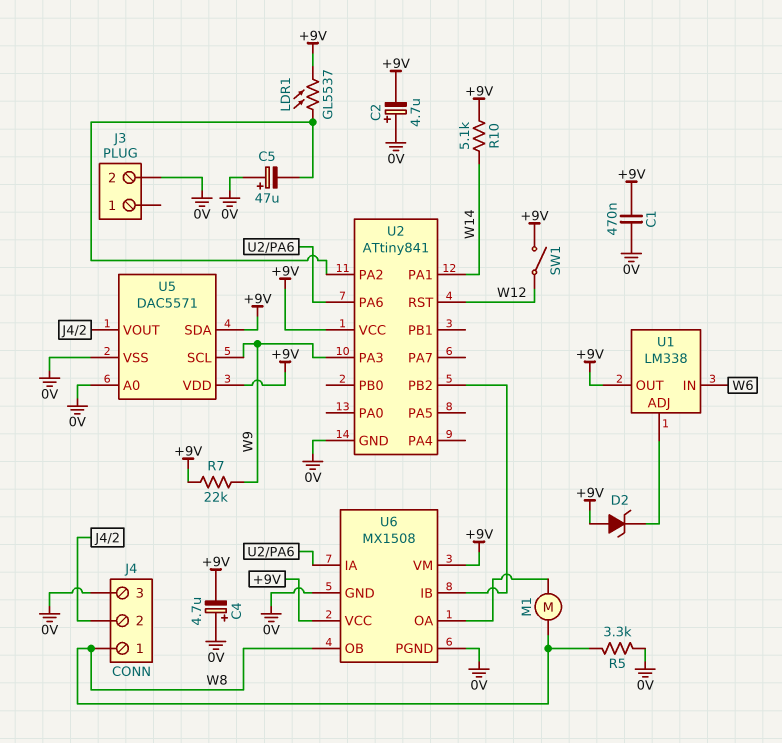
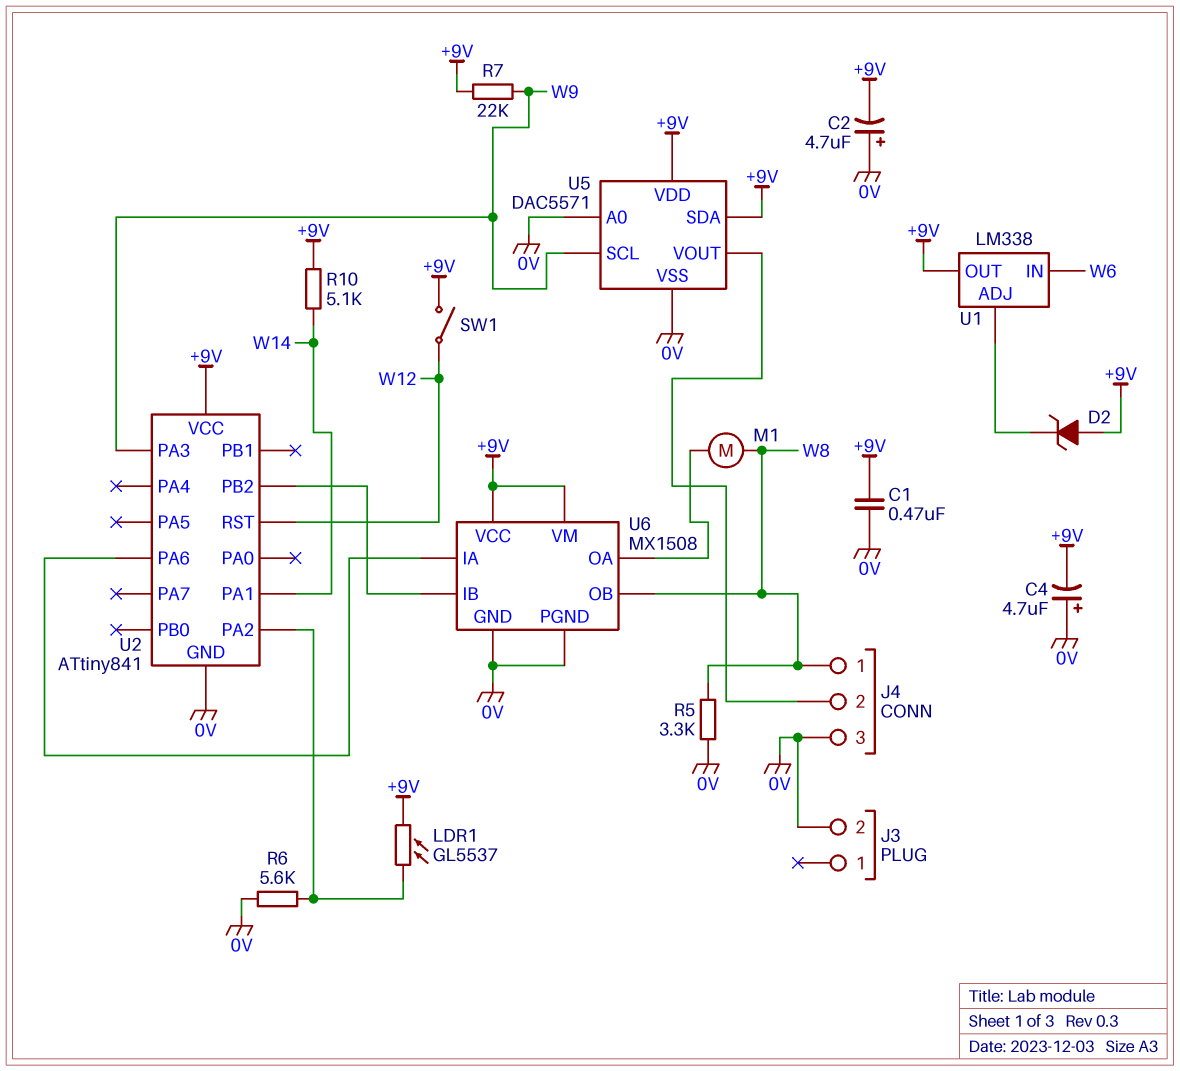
C5: 47uF (plus 0V, minus U2/PA2) -> none
R6: none -> 5.6k (0V, U2/PA2)

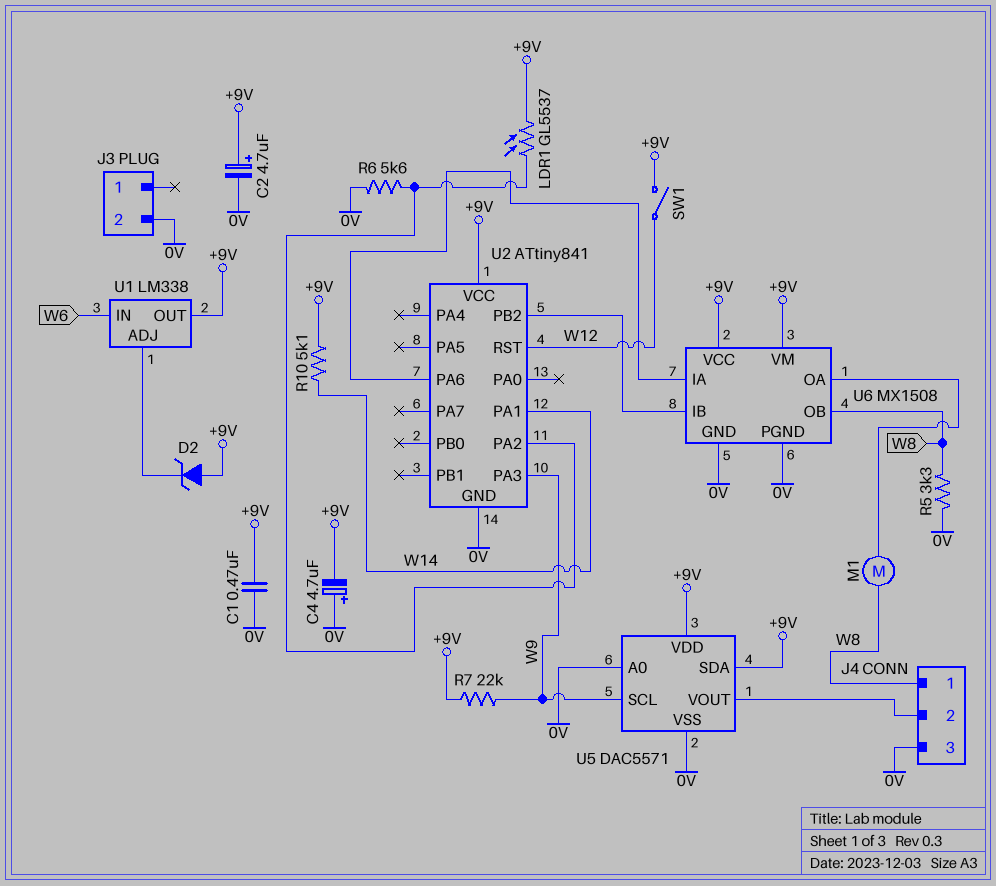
C2: 4.7uF (plus 0V, minus +9V) -> 4.7uF (plus +9V, minus 0V)

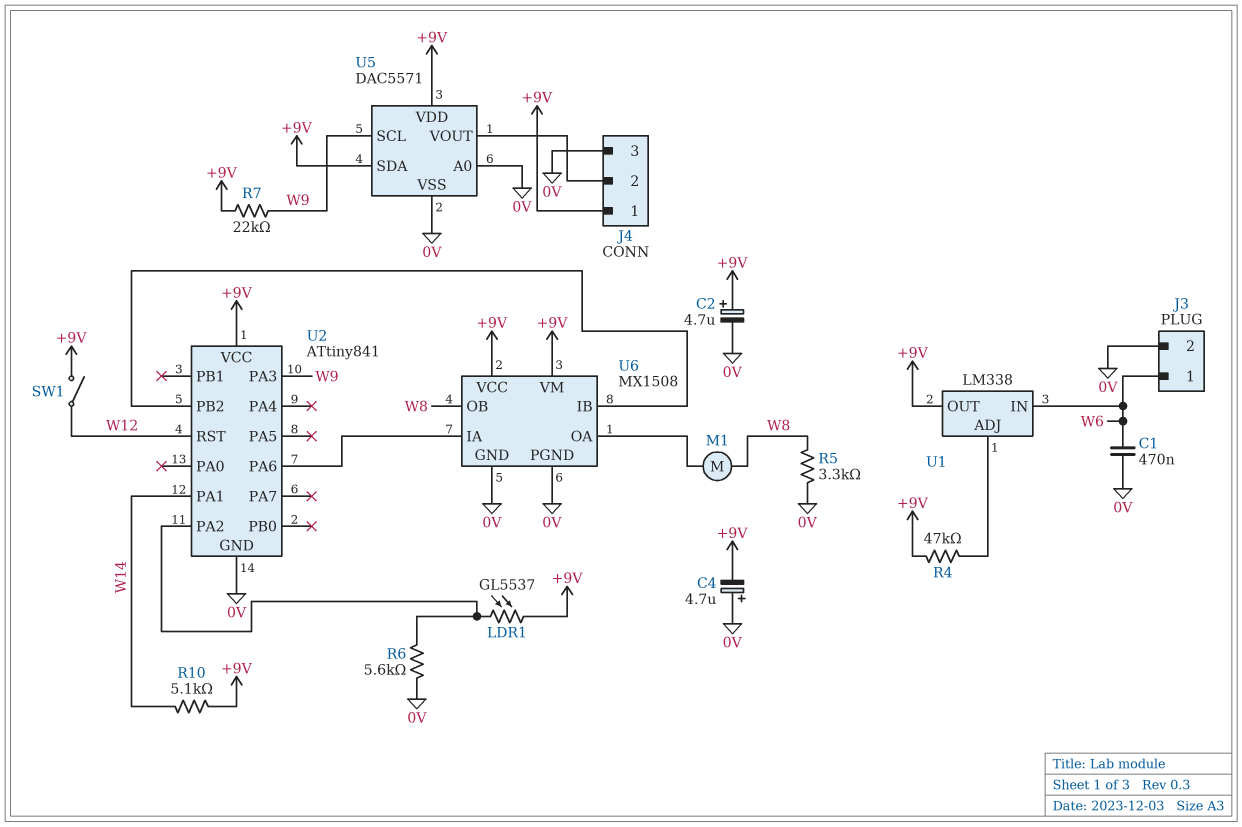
C1: 470nF (+9V, 0V) -> 470nF (0V, W6)
D2: zener (A +9V, K U1/ADJ) -> none
J3 pin 1: none -> W6
J4 pin 1: W8 -> +9V
R4: none -> 47k (+9V, U1/ADJ)

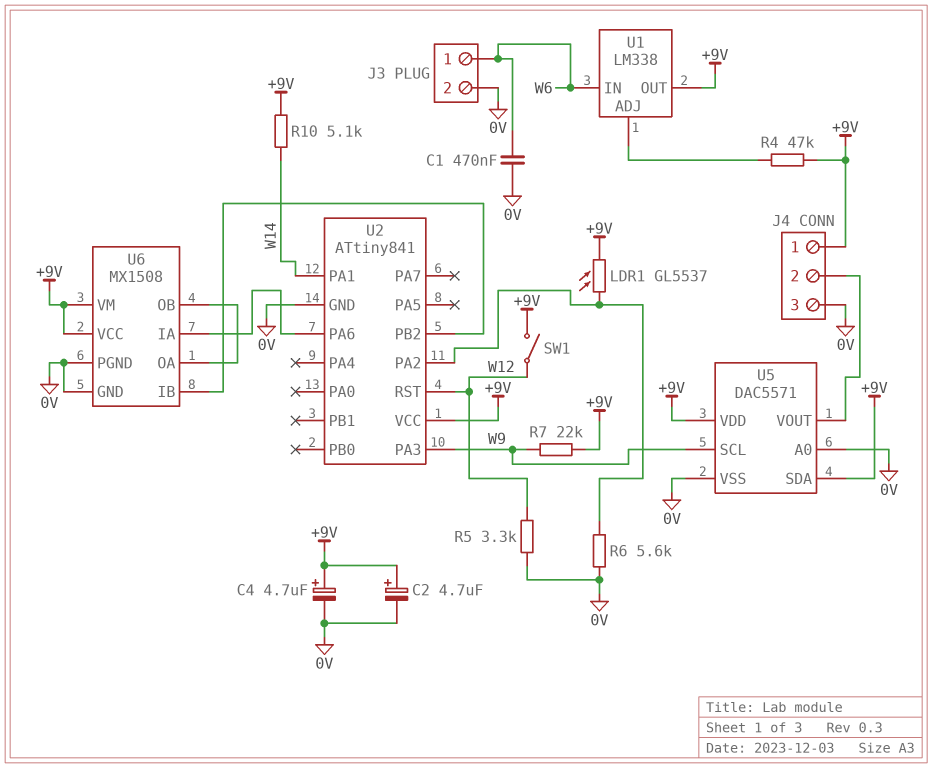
C4: 4.7uF (plus 0V, minus +9V) -> 4.7uF (plus +9V, minus 0V)
M1: motor (U6/OA, W8) -> none
R5: 3.3k (0V, W8) -> 3.3k (0V, W12)
U6 pin OB: W8 -> U6/OA

